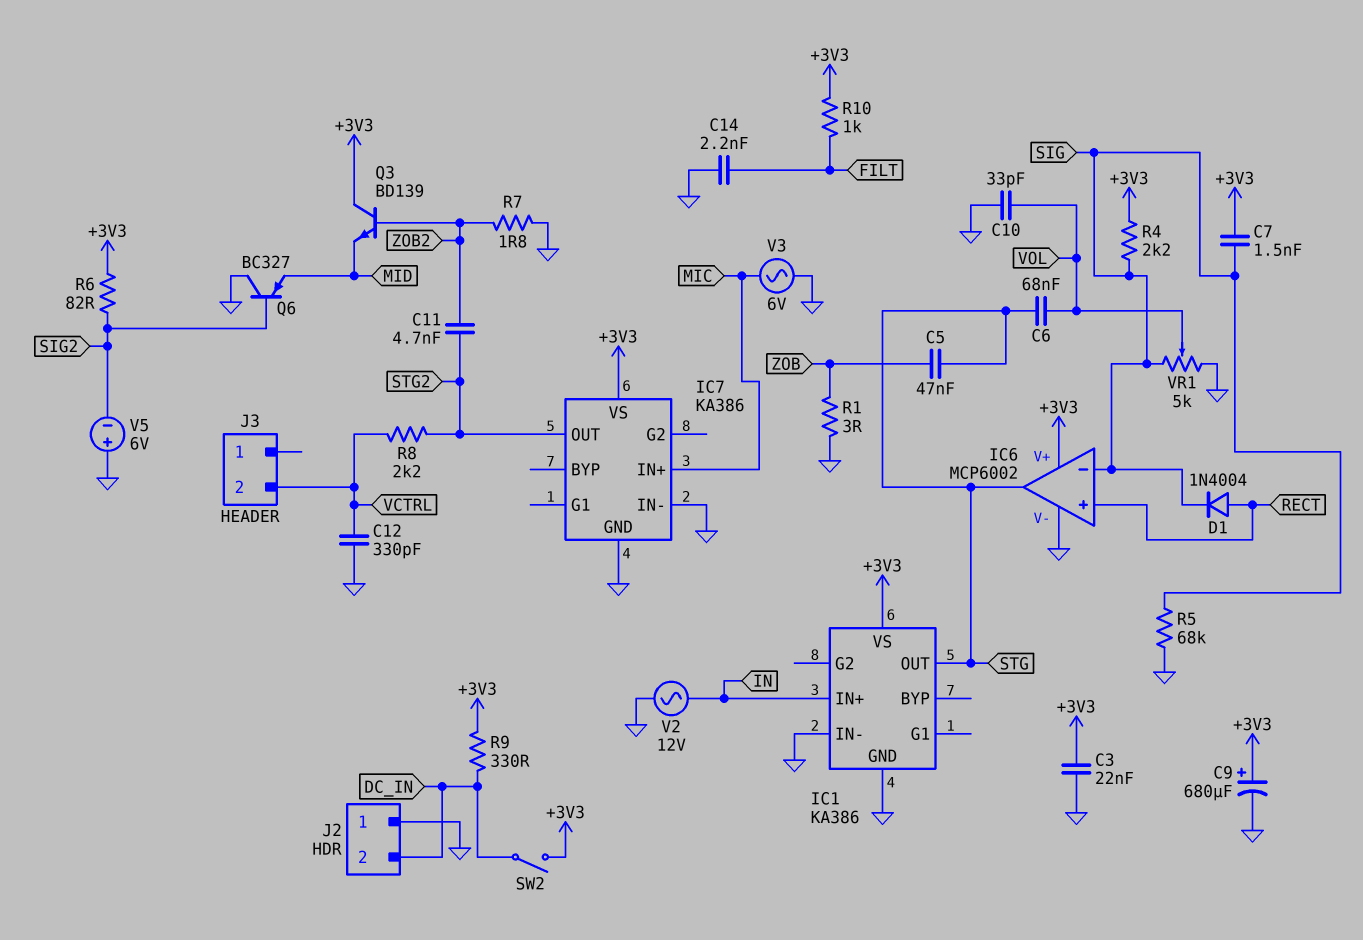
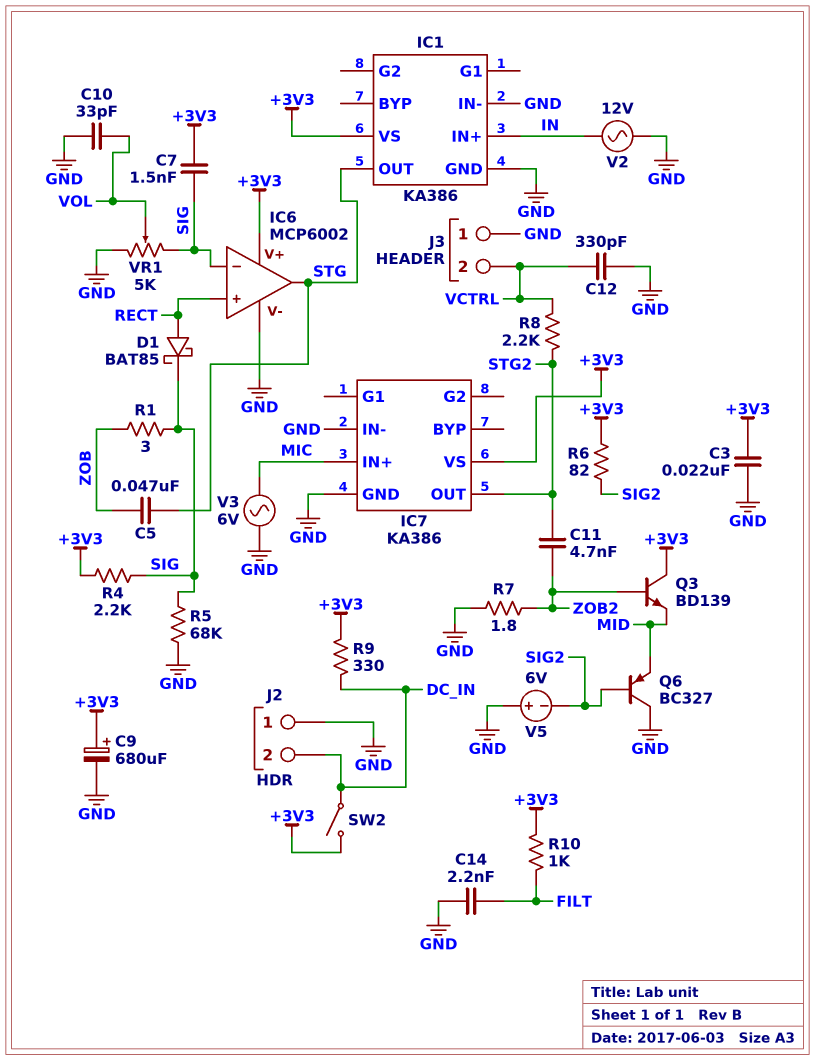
C6: 68nF (STG, VOL) -> none
D1: diode 1N4004 (A RECT, K SIG) -> schottky BAT85 (A RECT, K SIG)
J3 pin 1: none -> GND
R1: 3 (GND, ZOB) -> 3 (SIG, ZOB)

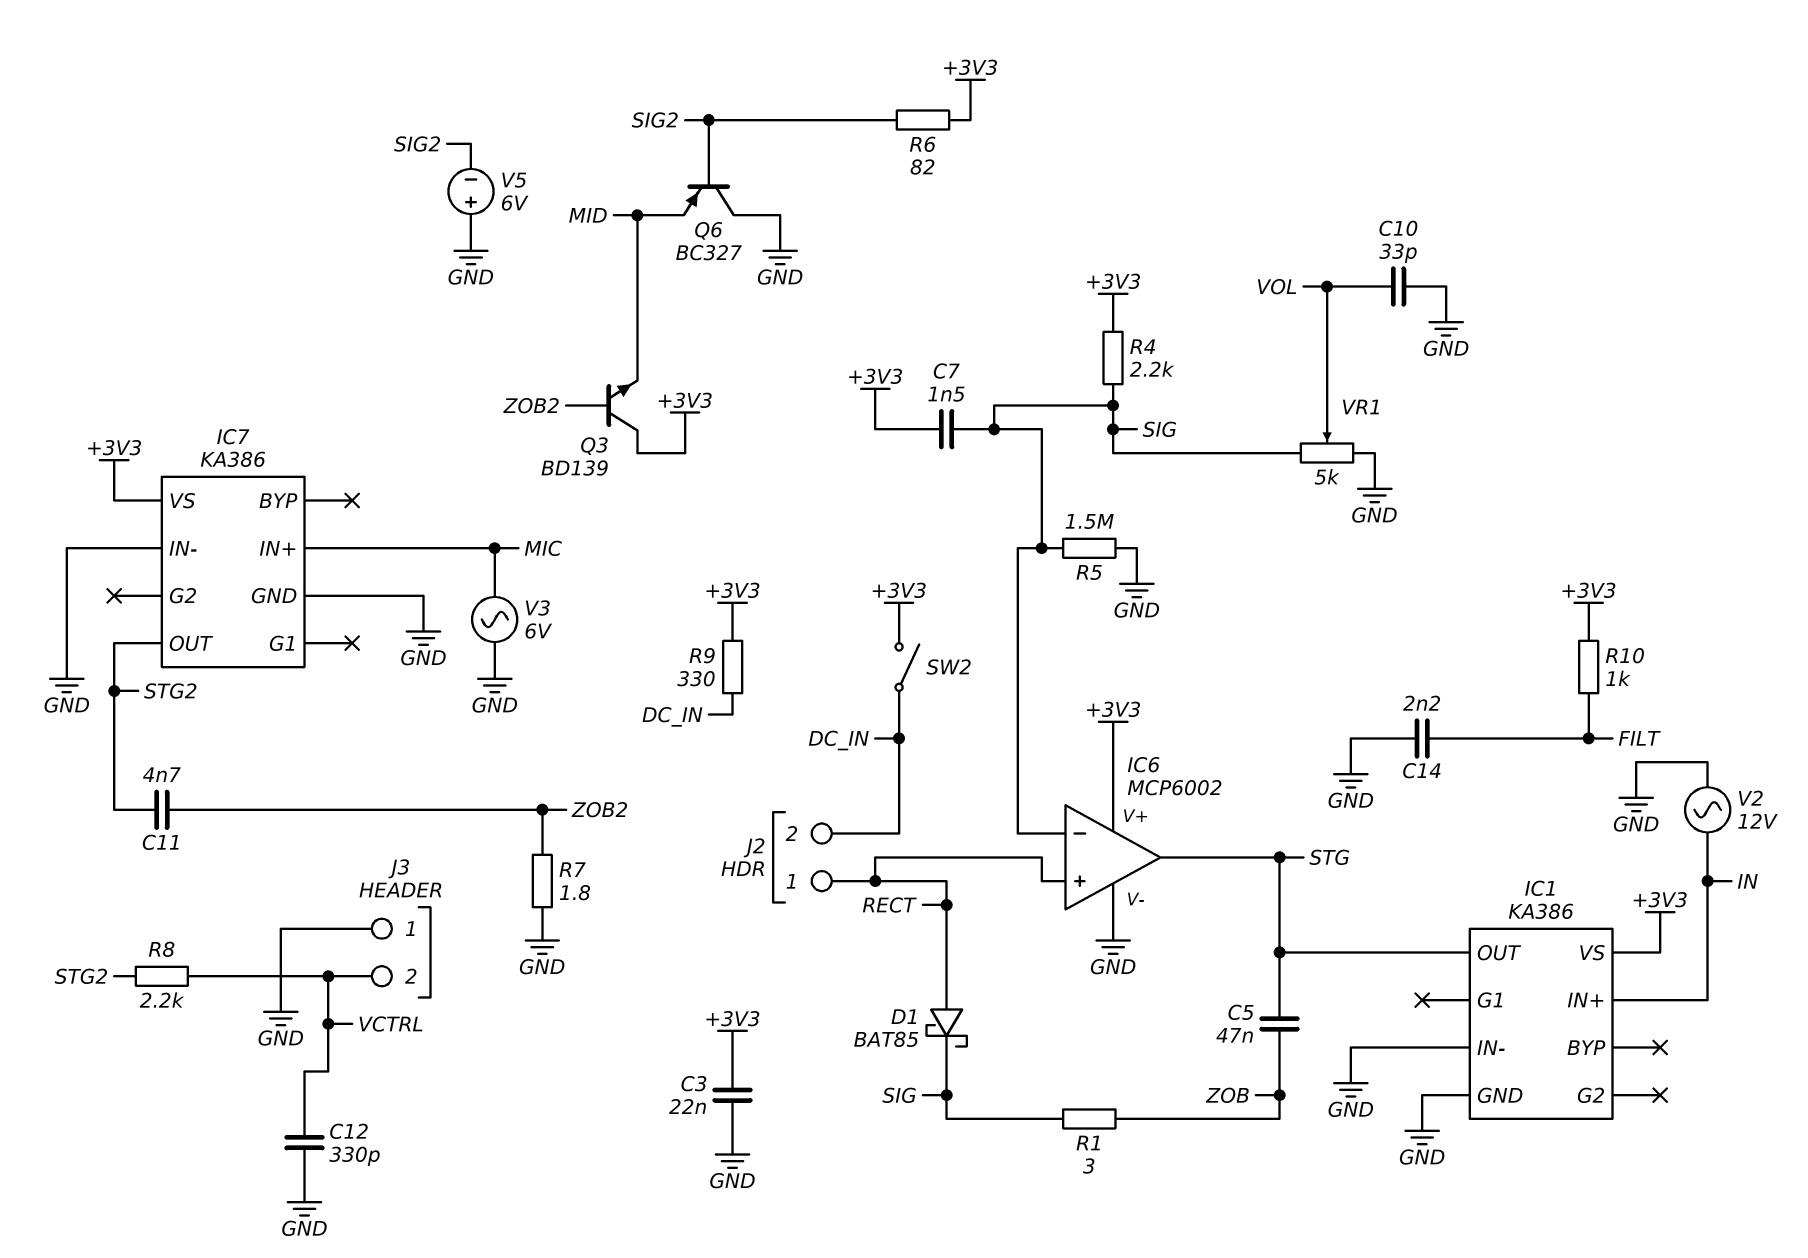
C9: 680uF (plus +3V3, minus GND) -> none
J2 pin 1: GND -> RECT
R5: 68k (GND, SIG) -> 1.5M (GND, SIG)

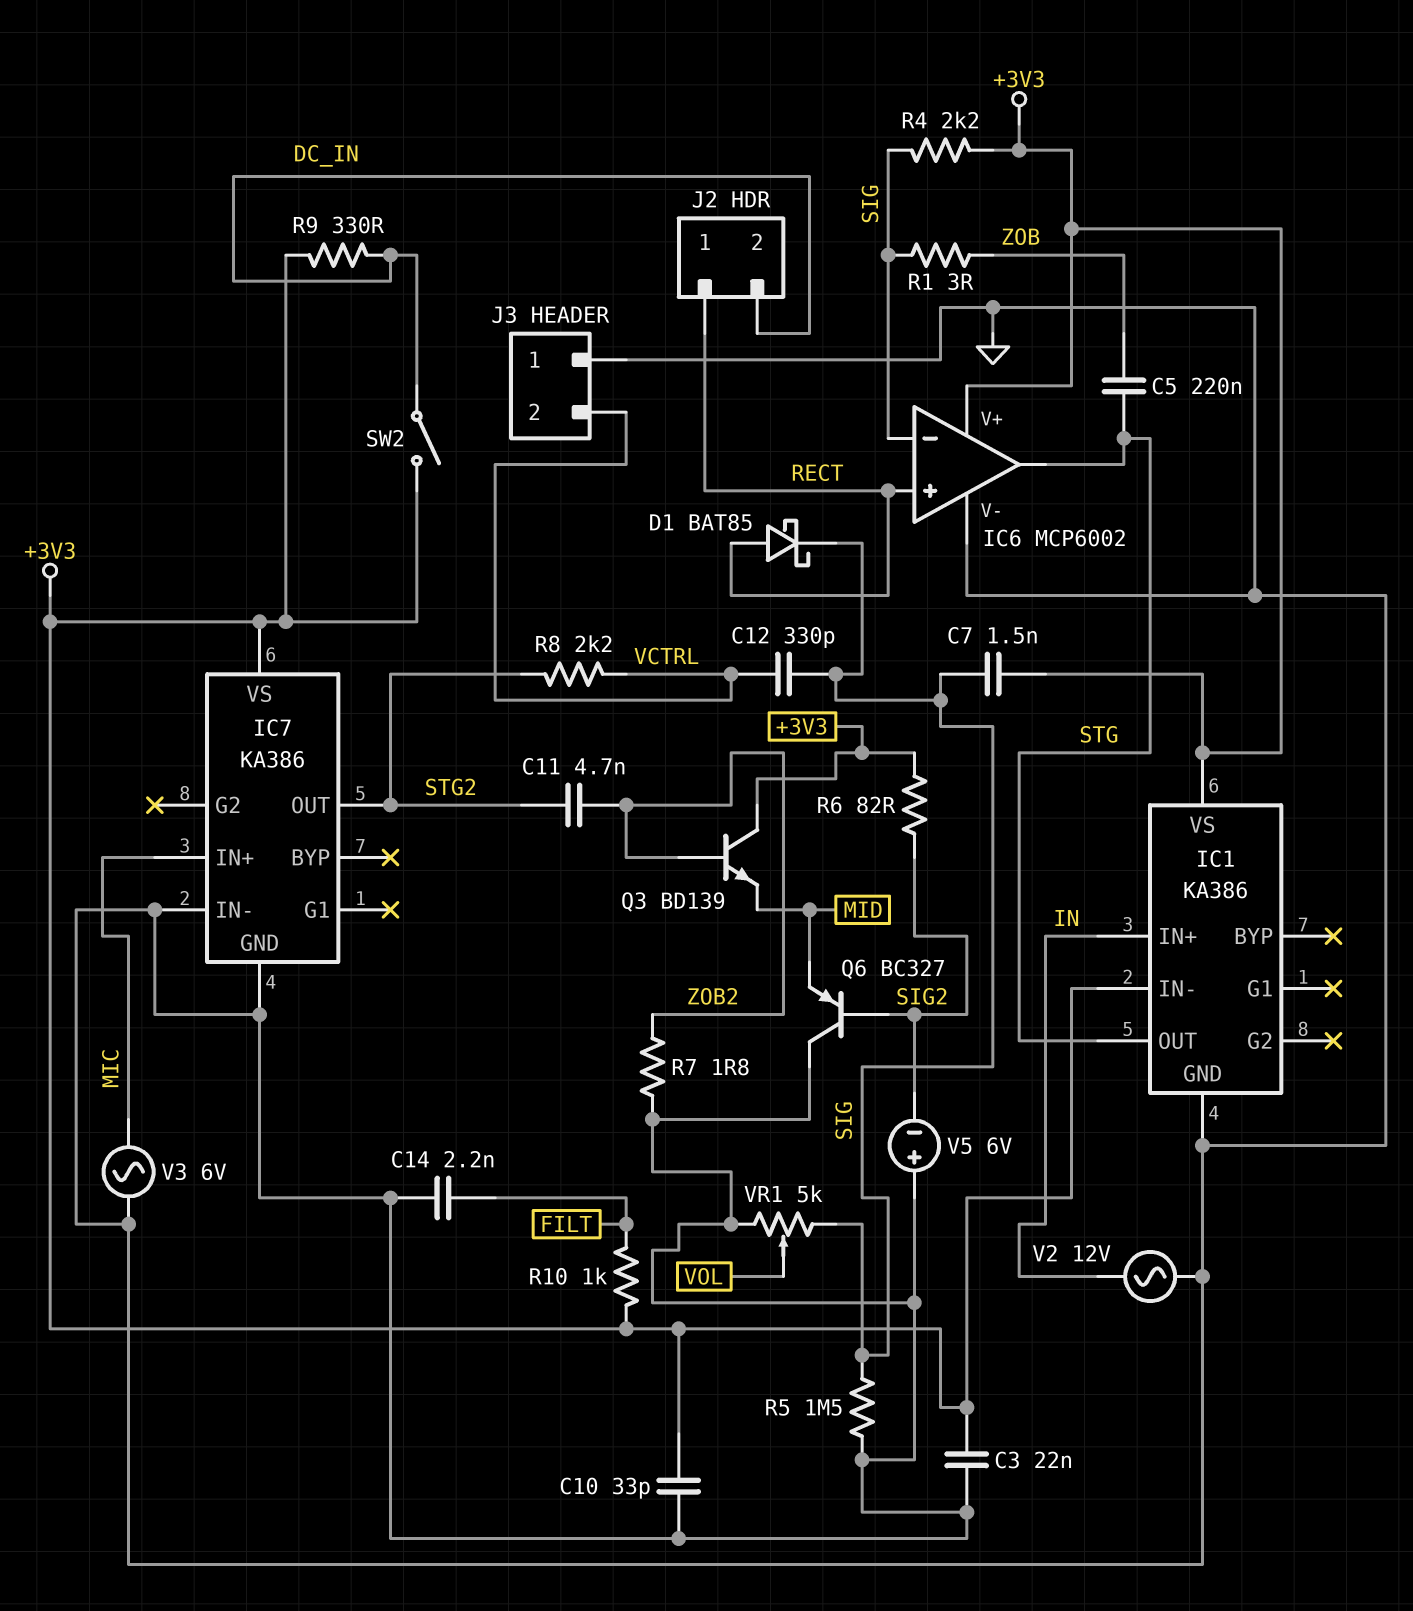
C5: 47nF (STG, ZOB) -> 220nF (STG, ZOB)
C10: 33pF (GND, VOL) -> 33pF (+3V3, GND)
C12: 330pF (GND, VCTRL) -> 330pF (SIG, VCTRL)
IC1 pin IN-: GND -> +3V3

